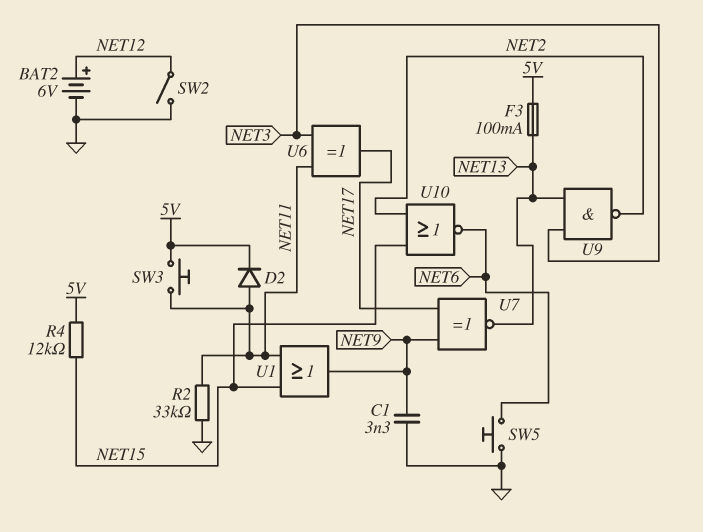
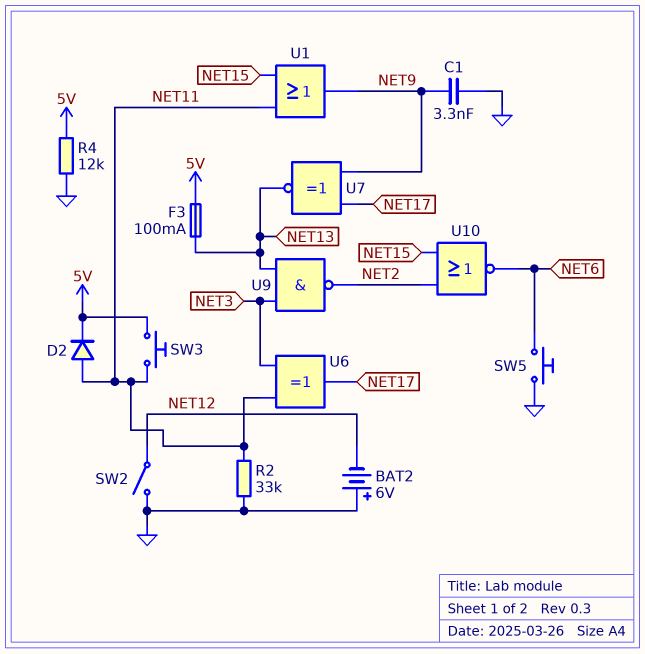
BAT2: 6V (plus NET12, minus GND) -> 6V (plus GND, minus NET12)
R4: 12k (5V, NET15) -> 12k (5V, GND)

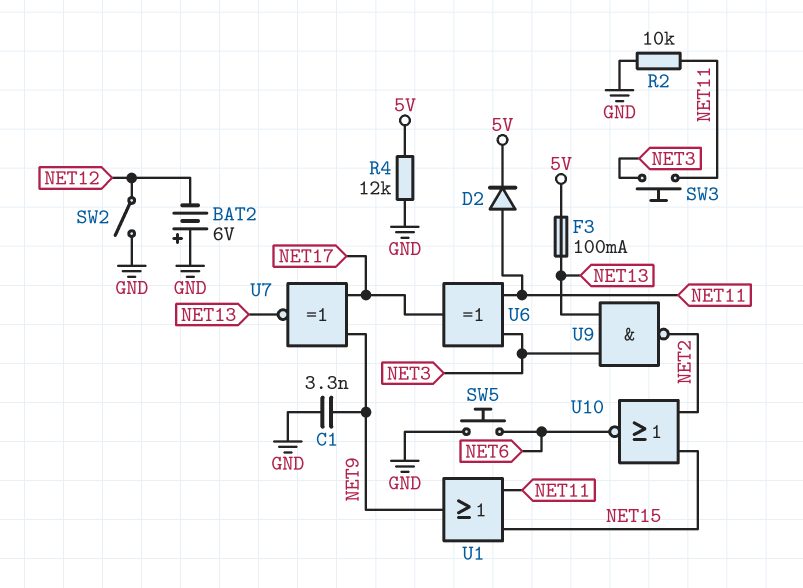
R2: 33k (GND, NET11) -> 10k (GND, NET11)
SW3: button (5V, NET11) -> button (NET3, NET11)

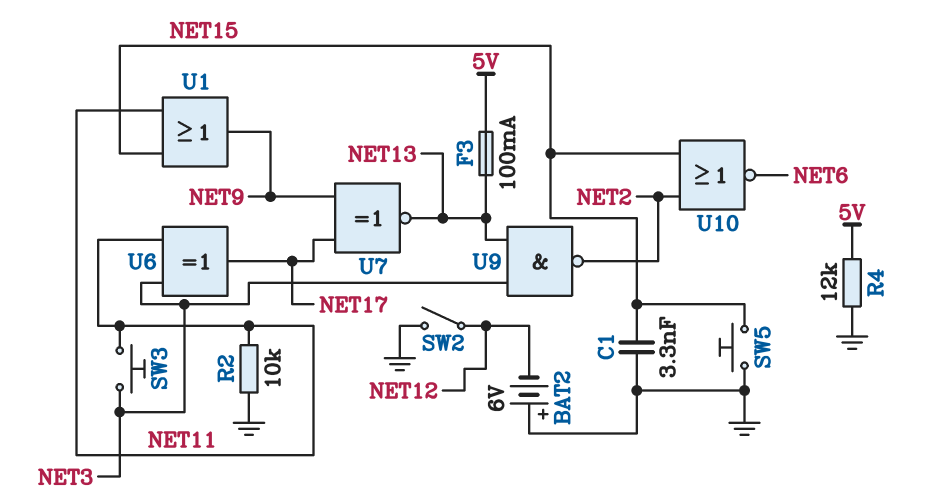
C1: 3.3nF (GND, NET9) -> 3.3nF (GND, NET15)
D2: diode (A NET11, K 5V) -> none
SW5: button (GND, NET6) -> button (GND, NET15)

